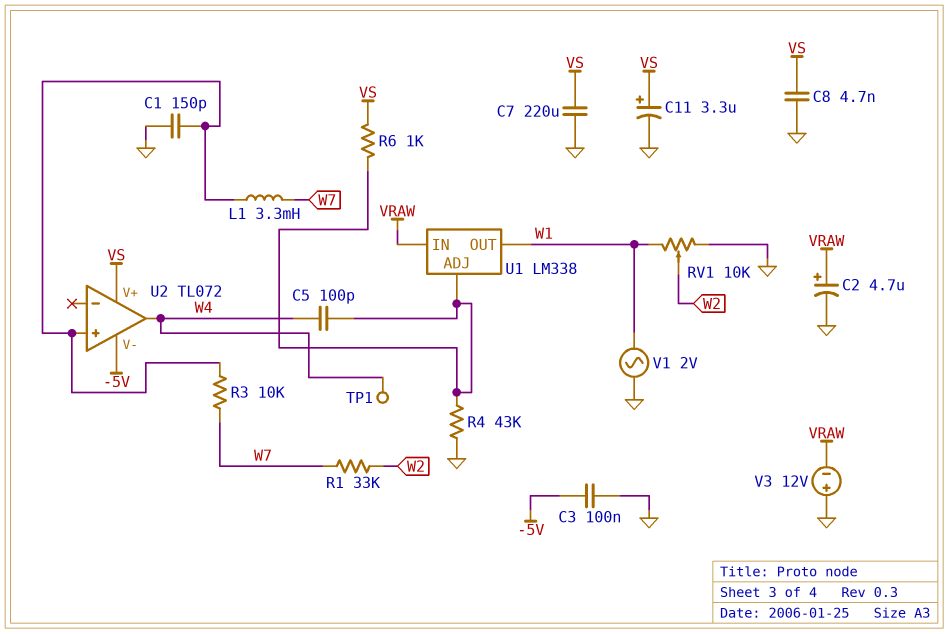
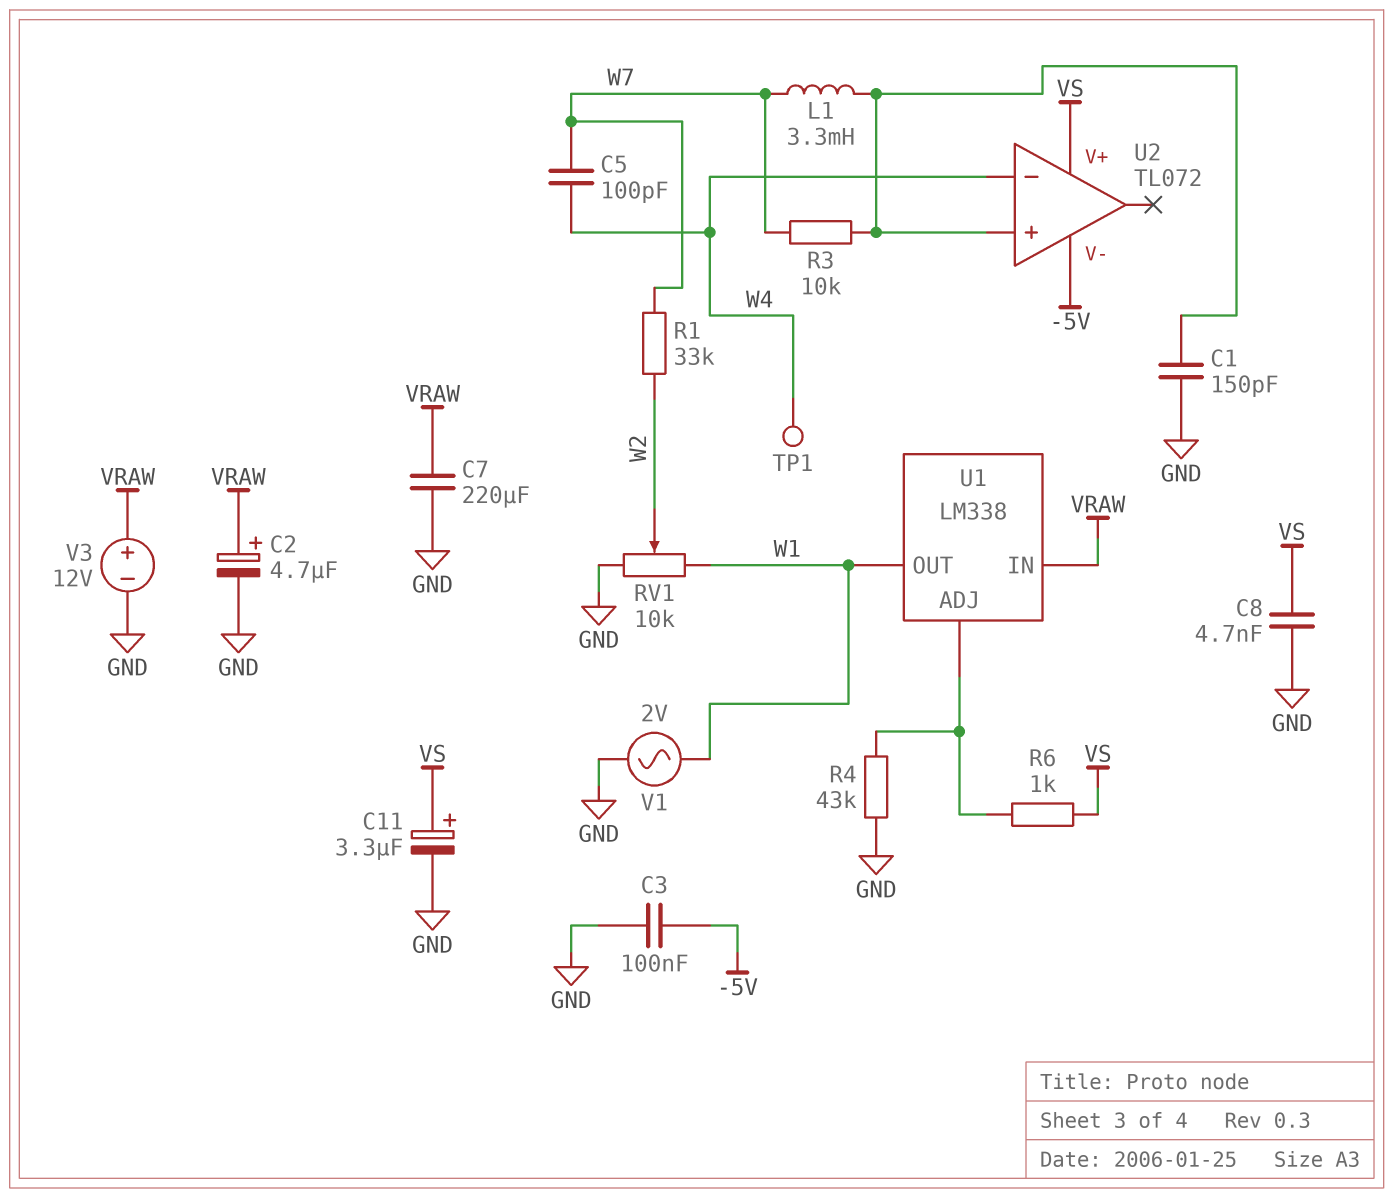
C5: 100pF (U1/ADJ, W4) -> 100pF (W4, W7)
C7: 220uF (GND, VS) -> 220uF (GND, VRAW)
U2 pin in-: none -> W4
U2 pin out: W4 -> none
V3: 12V (plus GND, minus VRAW) -> 12V (plus VRAW, minus GND)

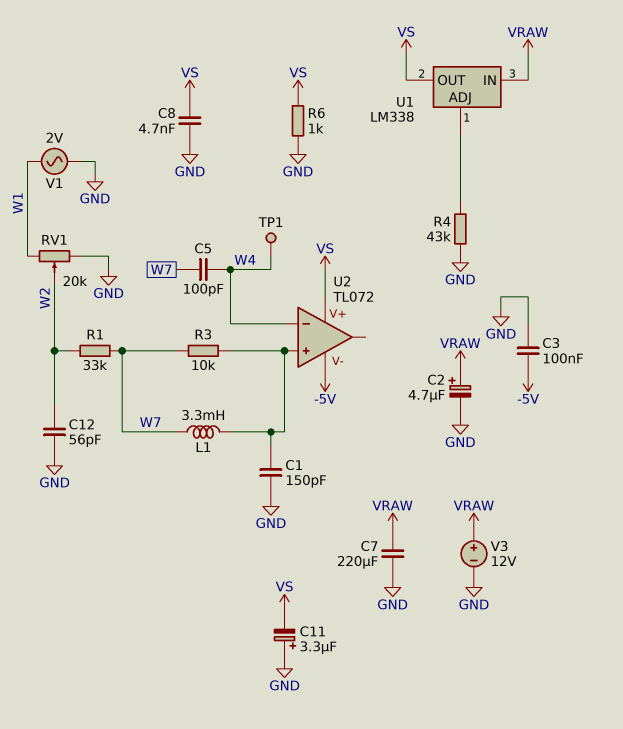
C11: 3.3uF (plus VS, minus GND) -> 3.3uF (plus GND, minus VS)
C12: none -> 56pF (GND, W2)
R6: 1k (U1/ADJ, VS) -> 1k (GND, VS)
RV1: 10k (GND, W1, wiper W2) -> 20k (GND, W1, wiper W2)
U1 pin OUT: W1 -> VS

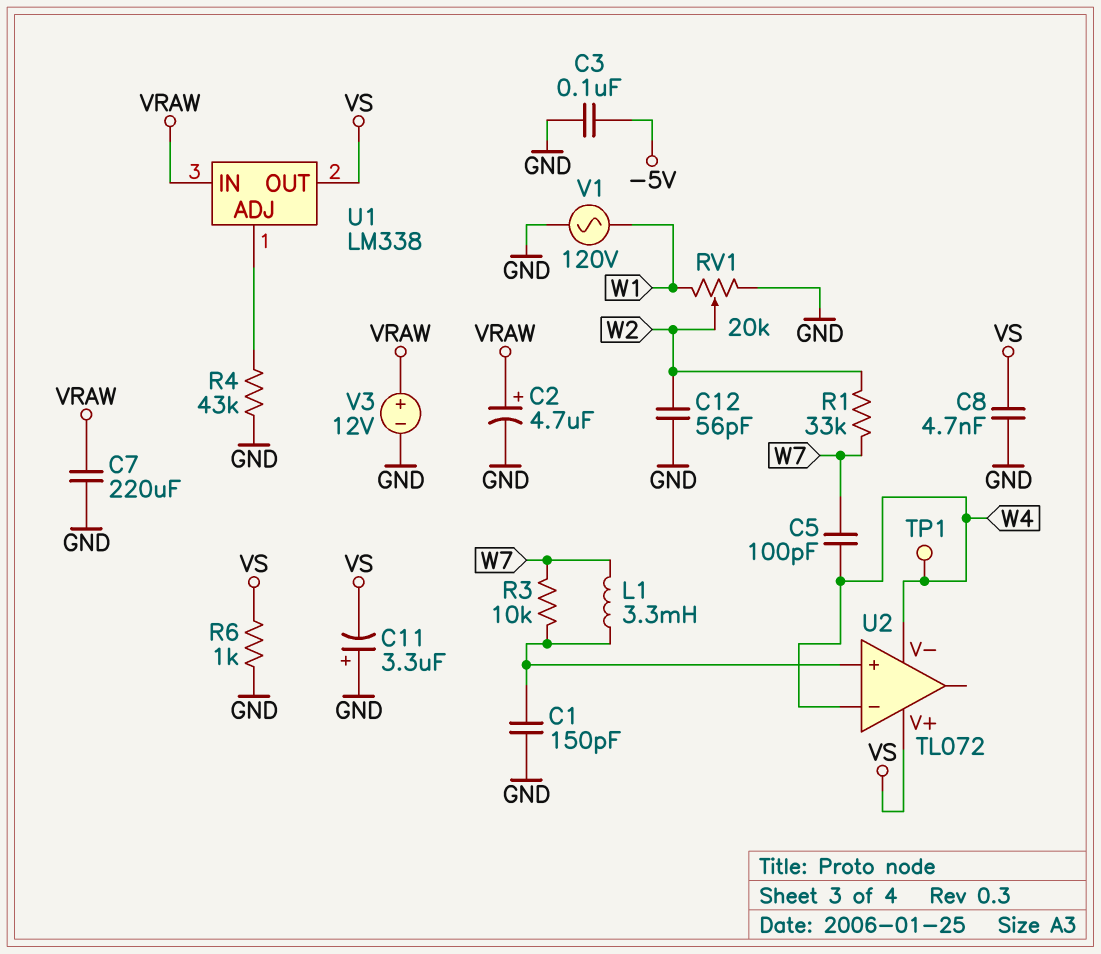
U2 pin V-: -5V -> W4
V1: AC 2V (GND, W1) -> AC 120V (GND, W1)

